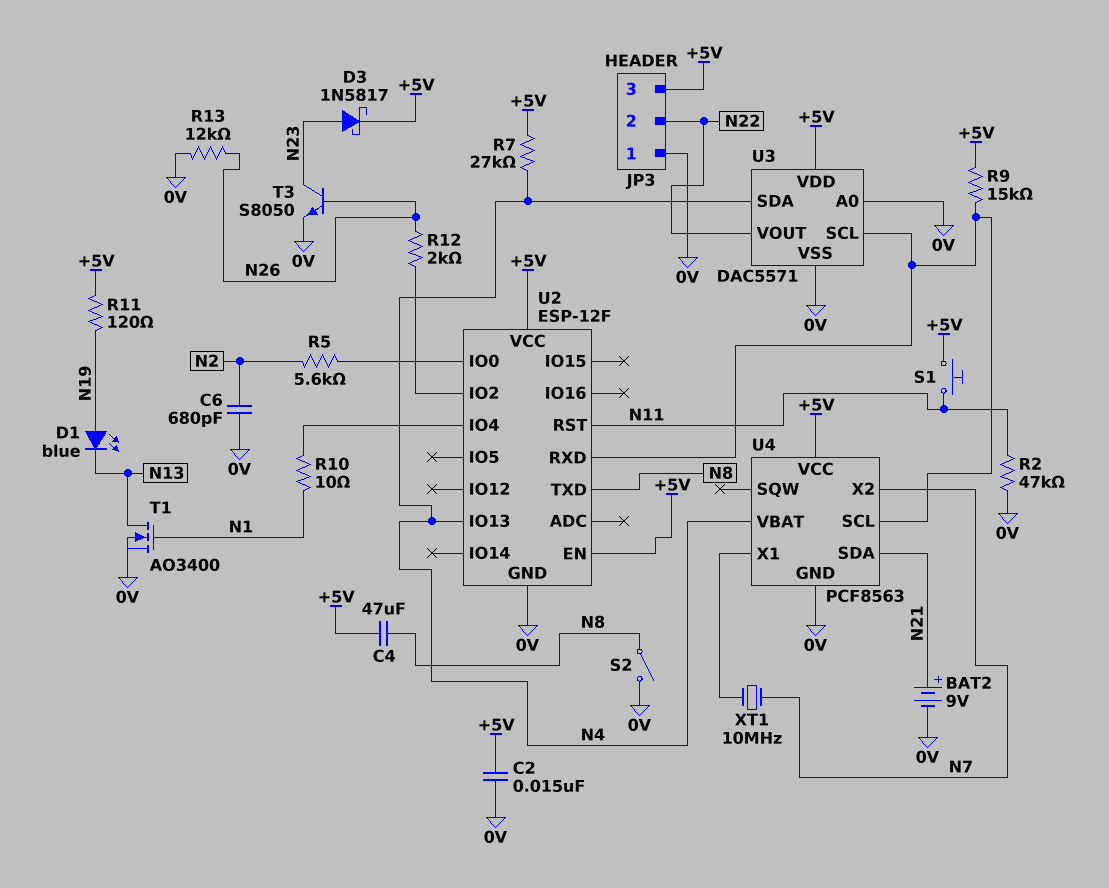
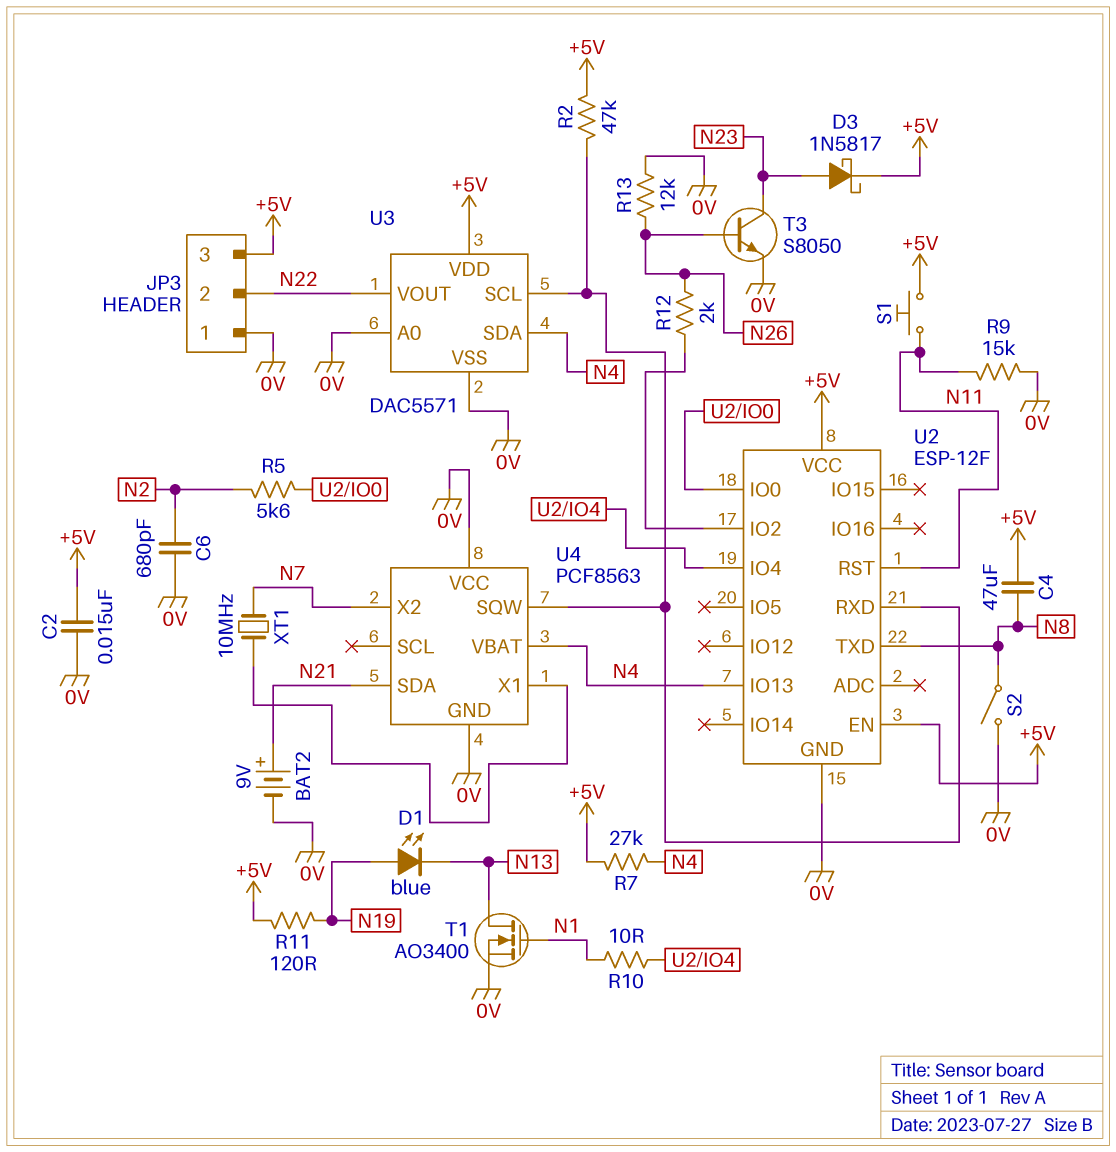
R2: 47k (0V, N11) -> 47k (+5V, U2/RXD)
R9: 15k (+5V, U2/RXD) -> 15k (0V, N11)
U4 pin SCL: U2/RXD -> none
U4 pin SQW: none -> U2/RXD
U4 pin VCC: +5V -> 0V

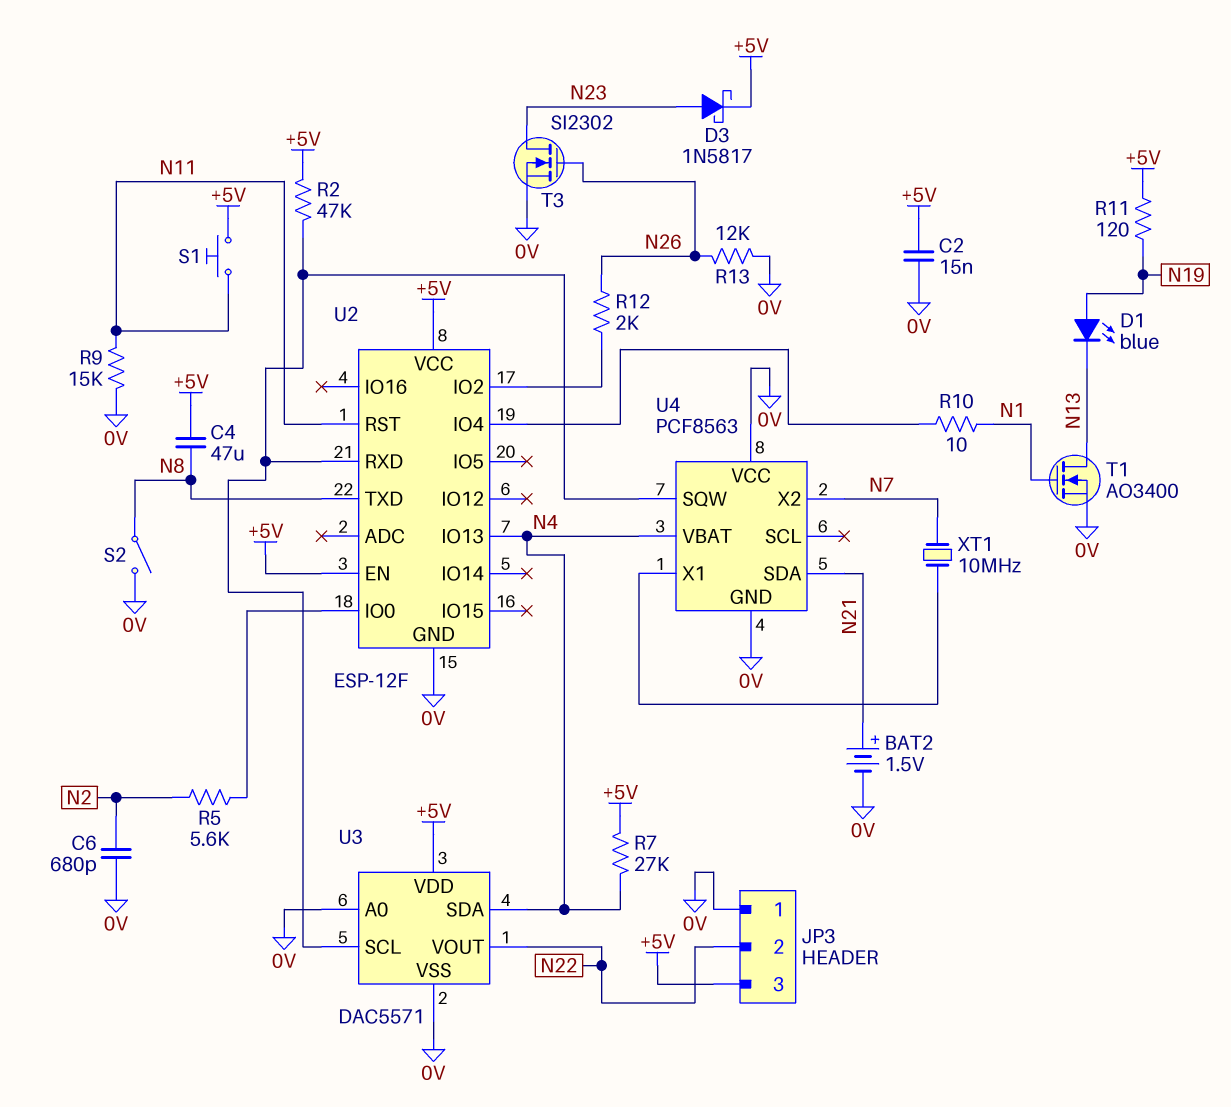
BAT2: 9V (plus N21, minus 0V) -> 1.5V (plus N21, minus 0V)
T3: NPN S8050 (B N26, C N23, E 0V) -> NMOS SI2302 (G N26, D N23, S 0V)

